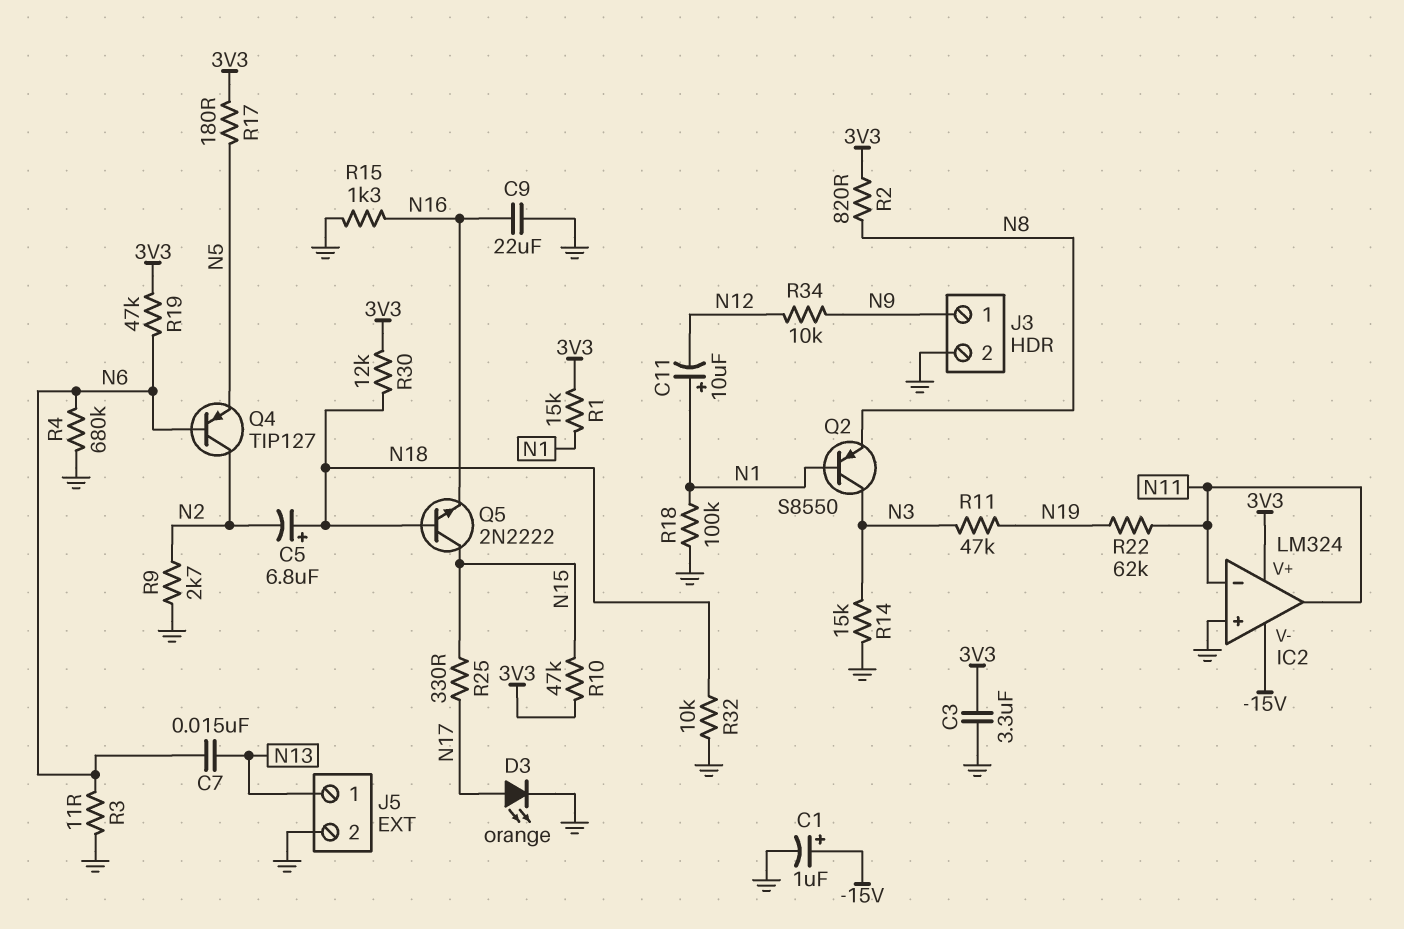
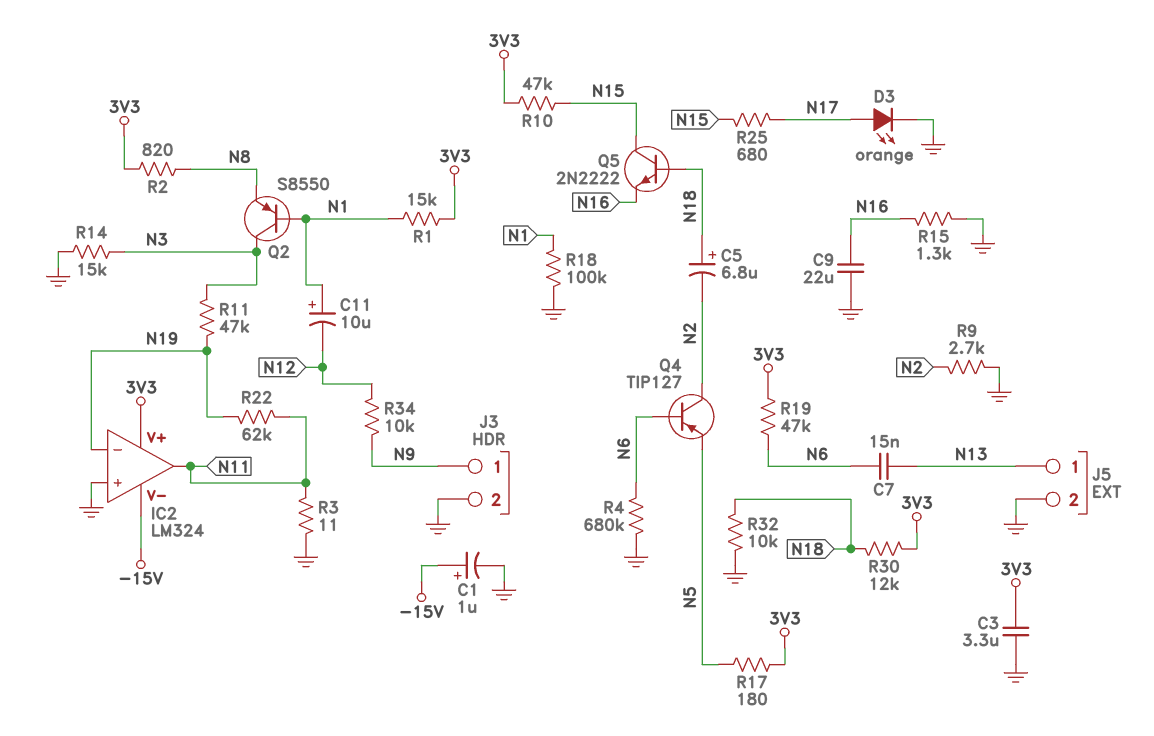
IC2 pin in-: N11 -> N19
R3: 11 (GND, N6) -> 11 (GND, N11)
R25: 330 (N15, N17) -> 680 (N15, N17)

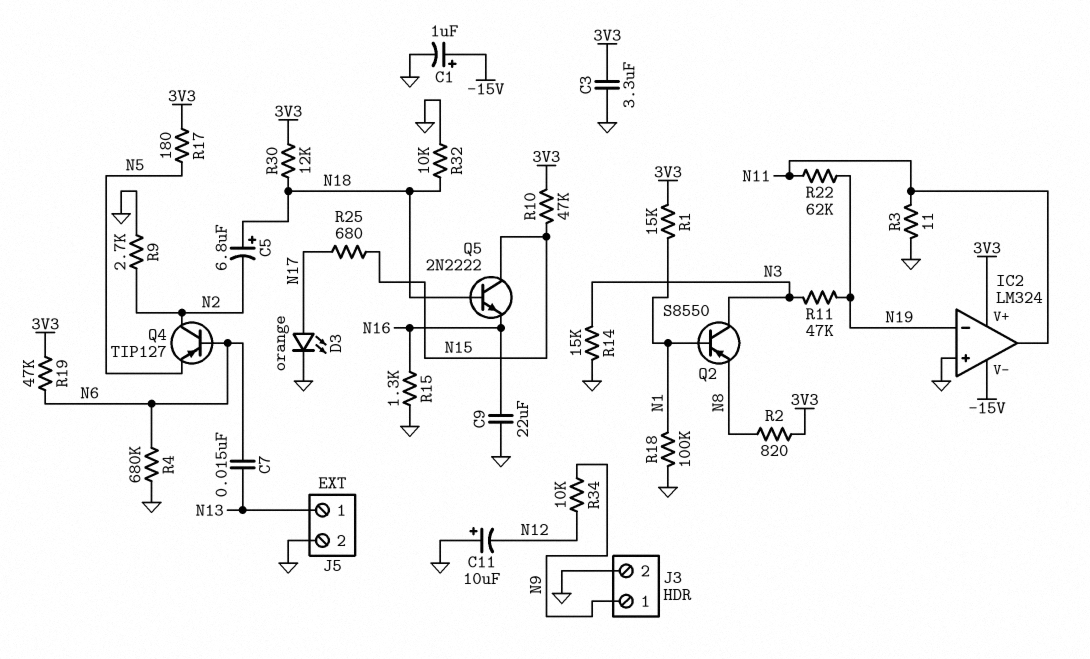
C11: 10uF (plus N1, minus N12) -> 10uF (plus GND, minus N12)

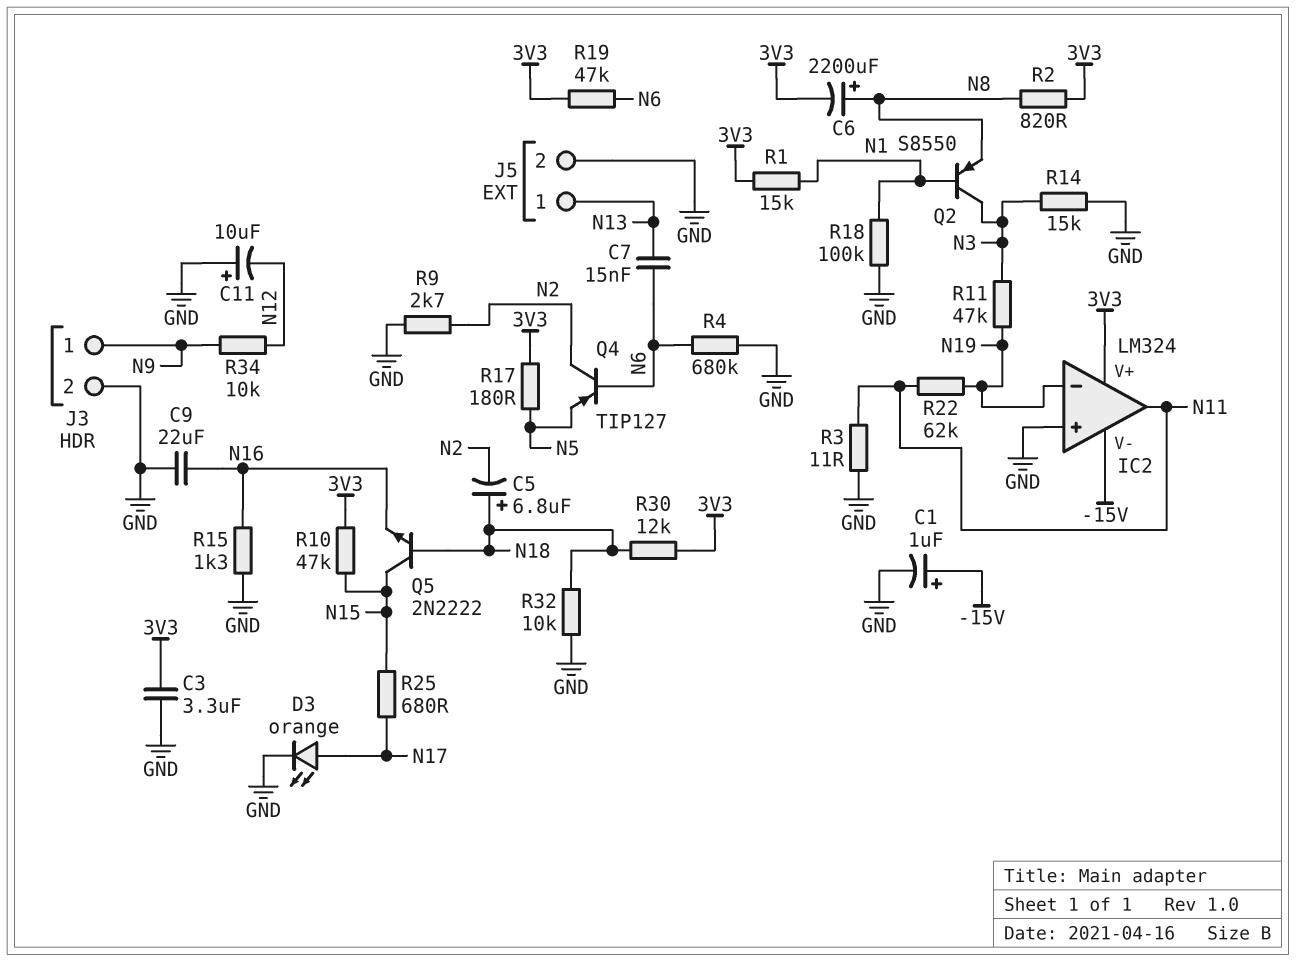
C6: none -> 2200uF (plus N8, minus 3V3)

